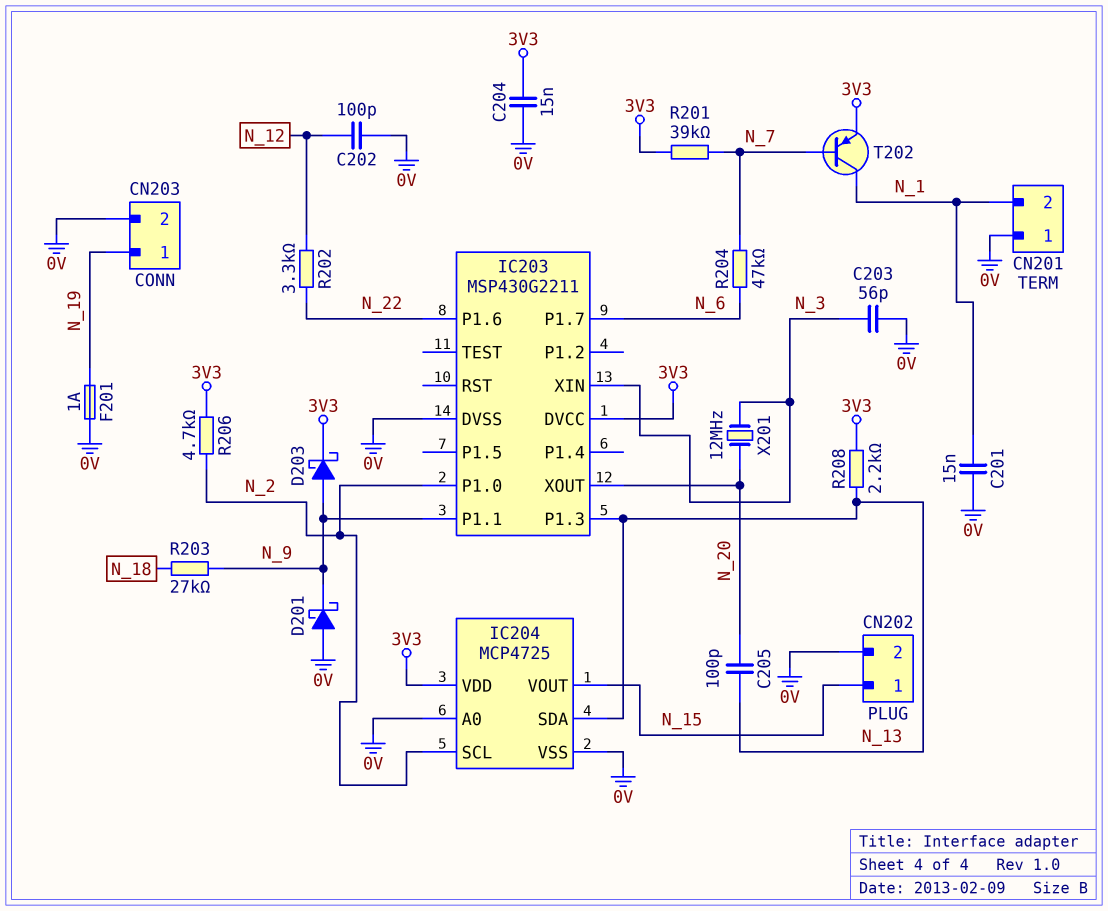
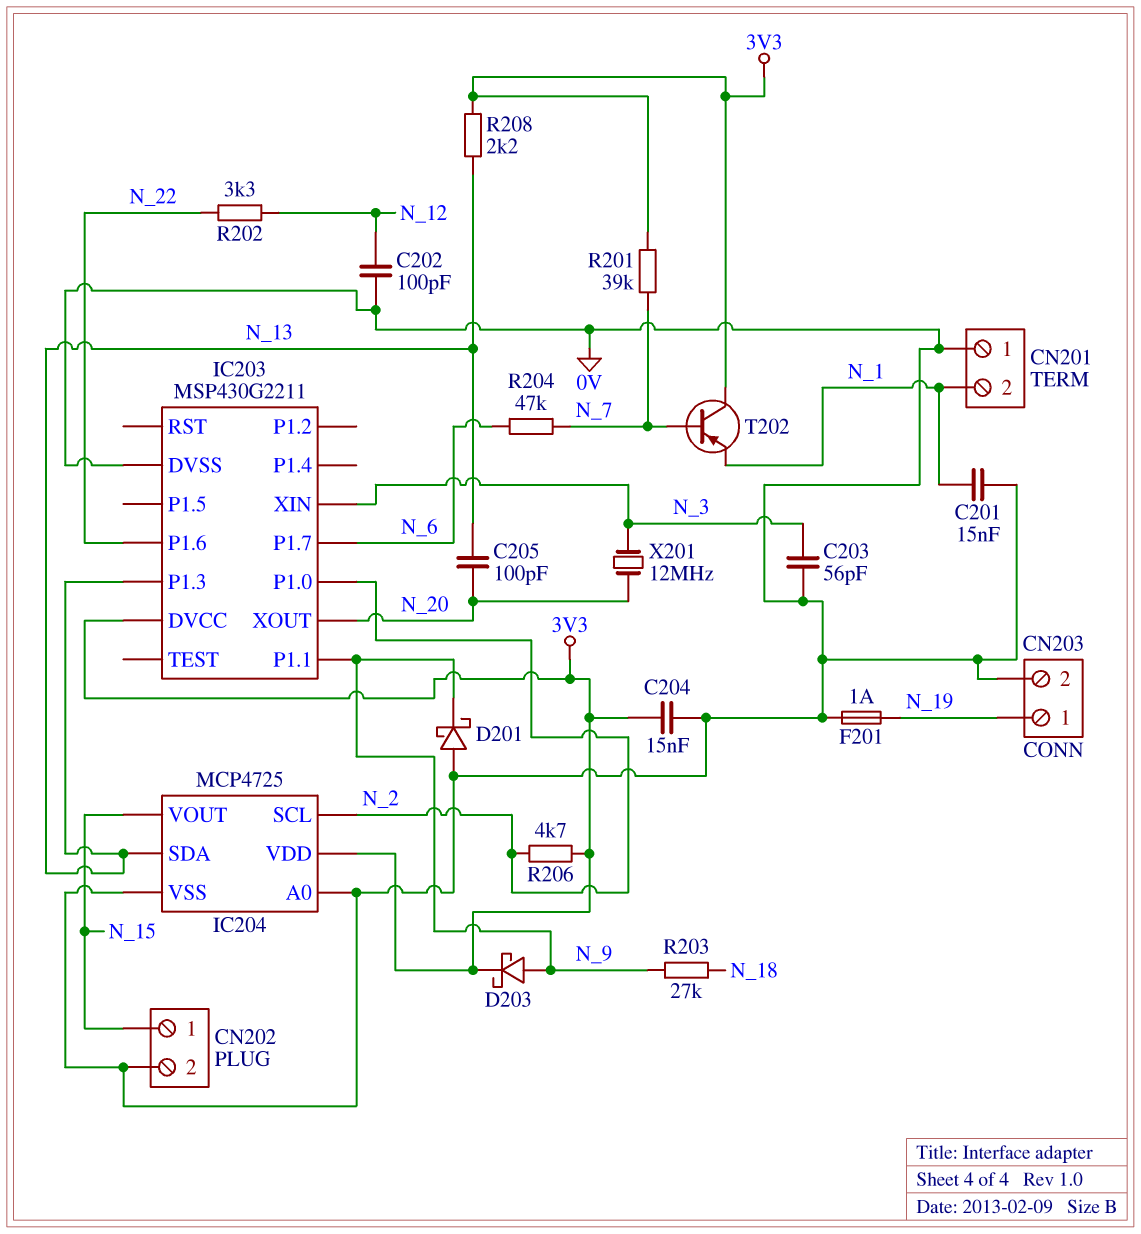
T202: PNP (B N_7, C N_1, E 3V3) -> PNP (B N_7, C 3V3, E N_1)

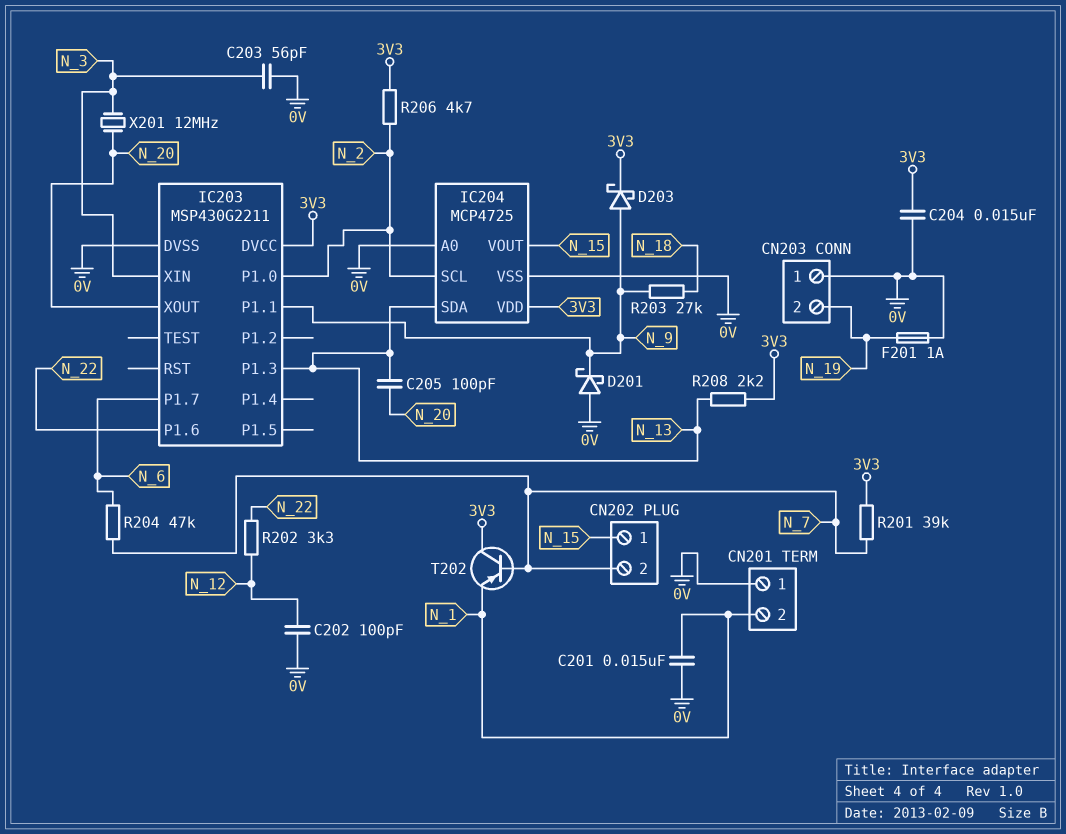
CN202 pin 2: 0V -> N_7
CN203 pin 1: N_19 -> 0V
CN203 pin 2: 0V -> N_19

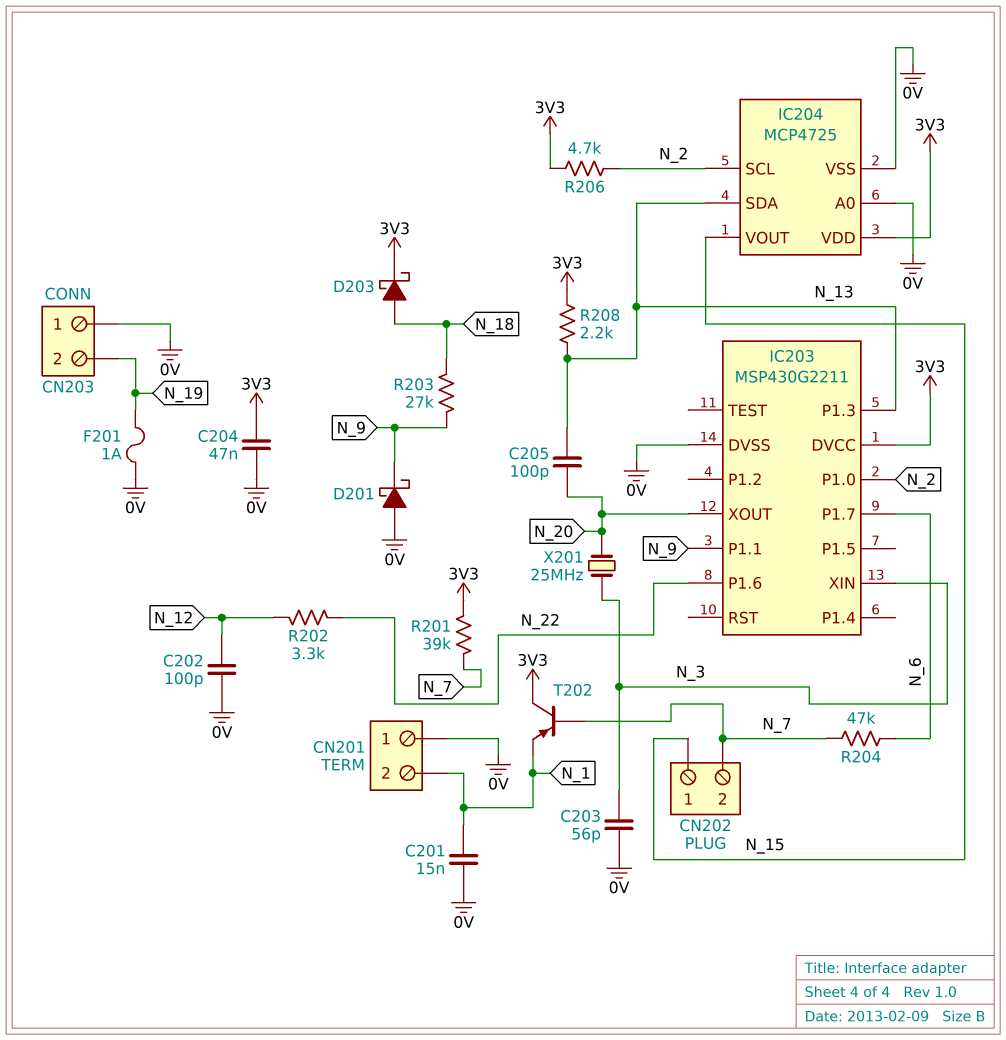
C204: 15nF (0V, 3V3) -> 47nF (0V, 3V3)
D203: schottky (A N_9, K 3V3) -> schottky (A N_18, K 3V3)
X201: 12MHz (N_3, N_20) -> 25MHz (N_3, N_20)

